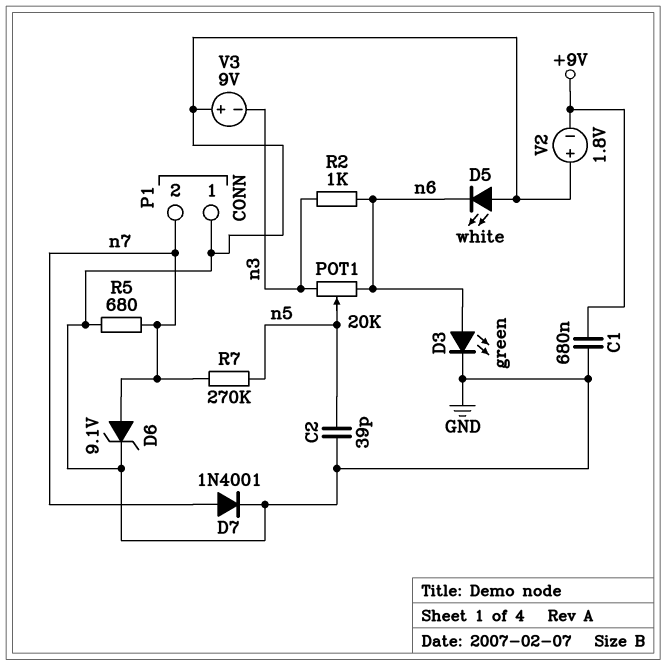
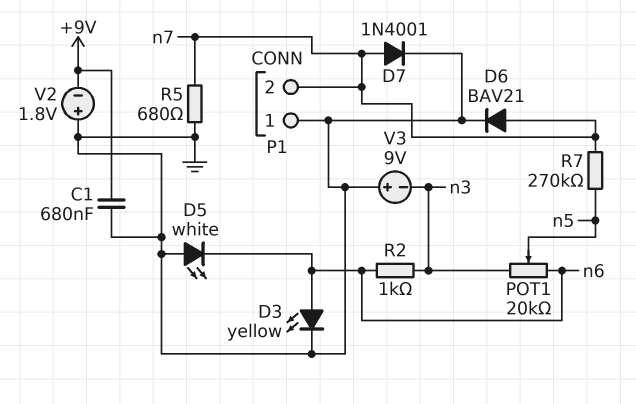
C2: 39pF (GND, n5) -> none
D3: LED green (A n6, K GND) -> LED yellow (A n6, K GND)
D6: zener 9.1V (A n7, K GND) -> diode BAV21 (A n7, K GND)

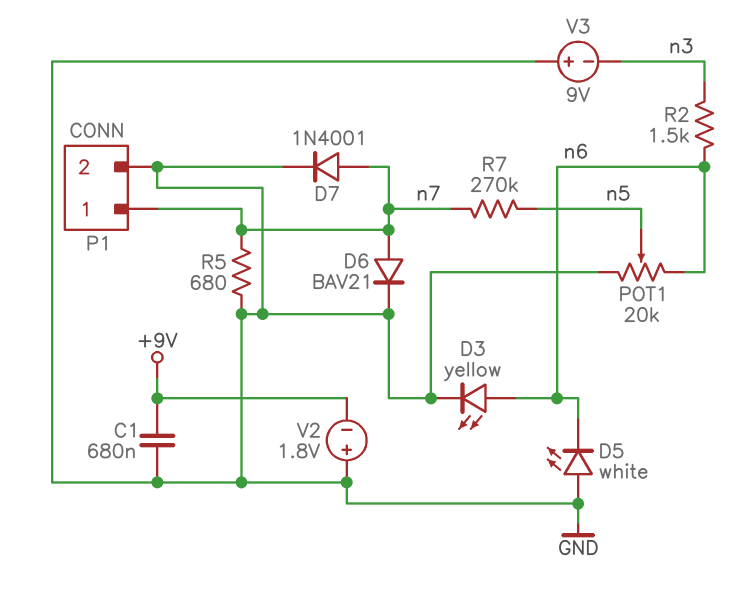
P1 pin 1: GND -> n7
P1 pin 2: n7 -> GND
POT1: 20k (n3, n6, wiper n5) -> 20k (GND, n6, wiper n5)
R2: 1k (n3, n6) -> 1.5k (n3, n6)

